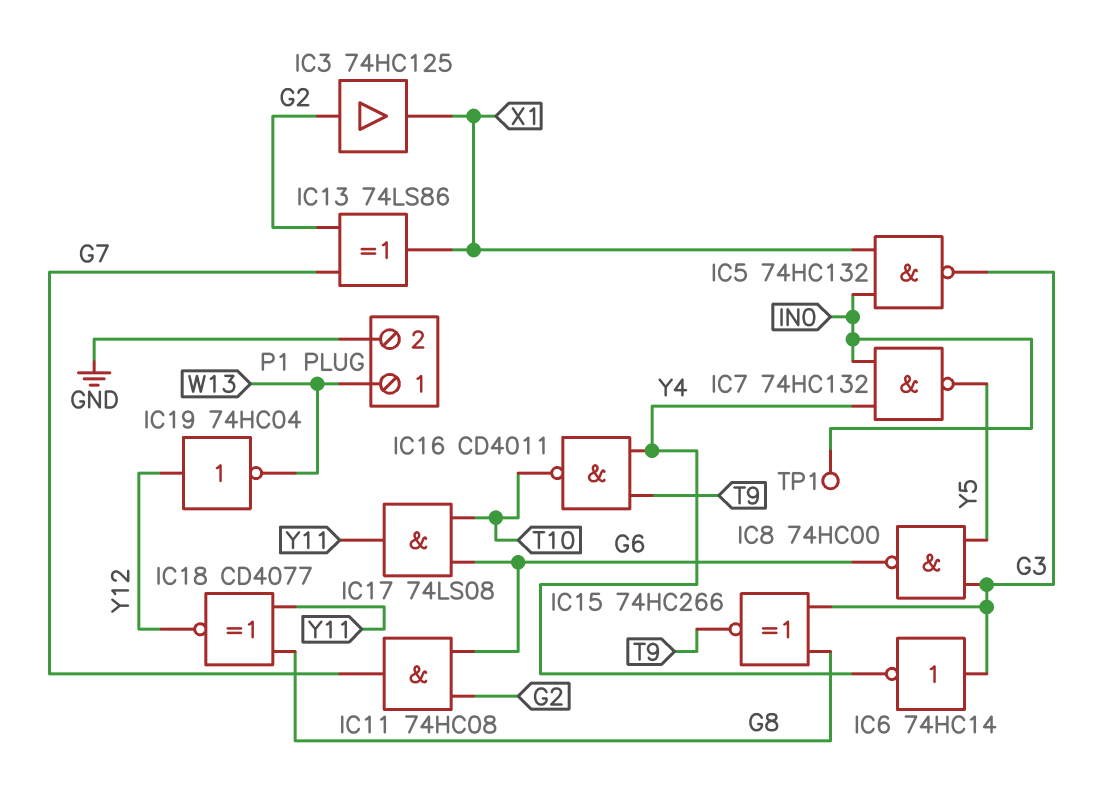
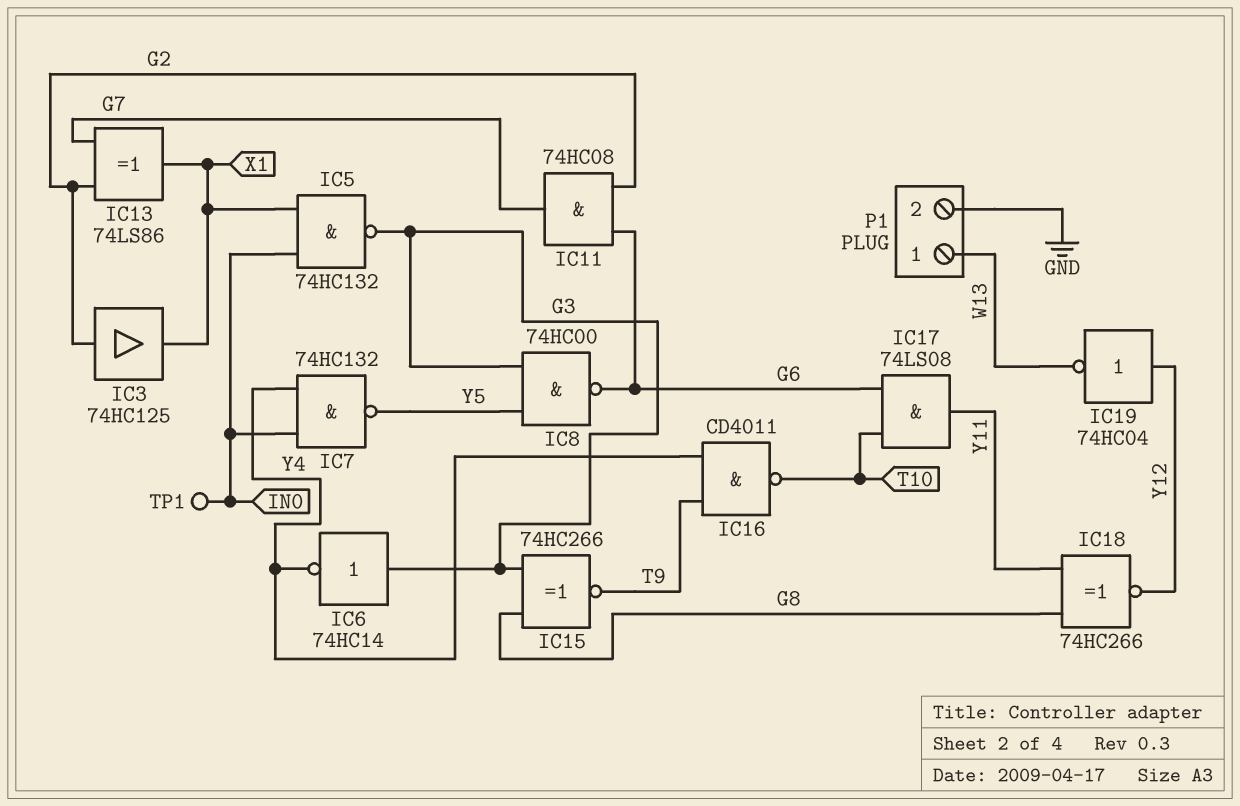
IC18: XNOR CD4077 (in G8, in Y11, out Y12) -> XNOR 74HC266 (in G8, in Y11, out Y12)

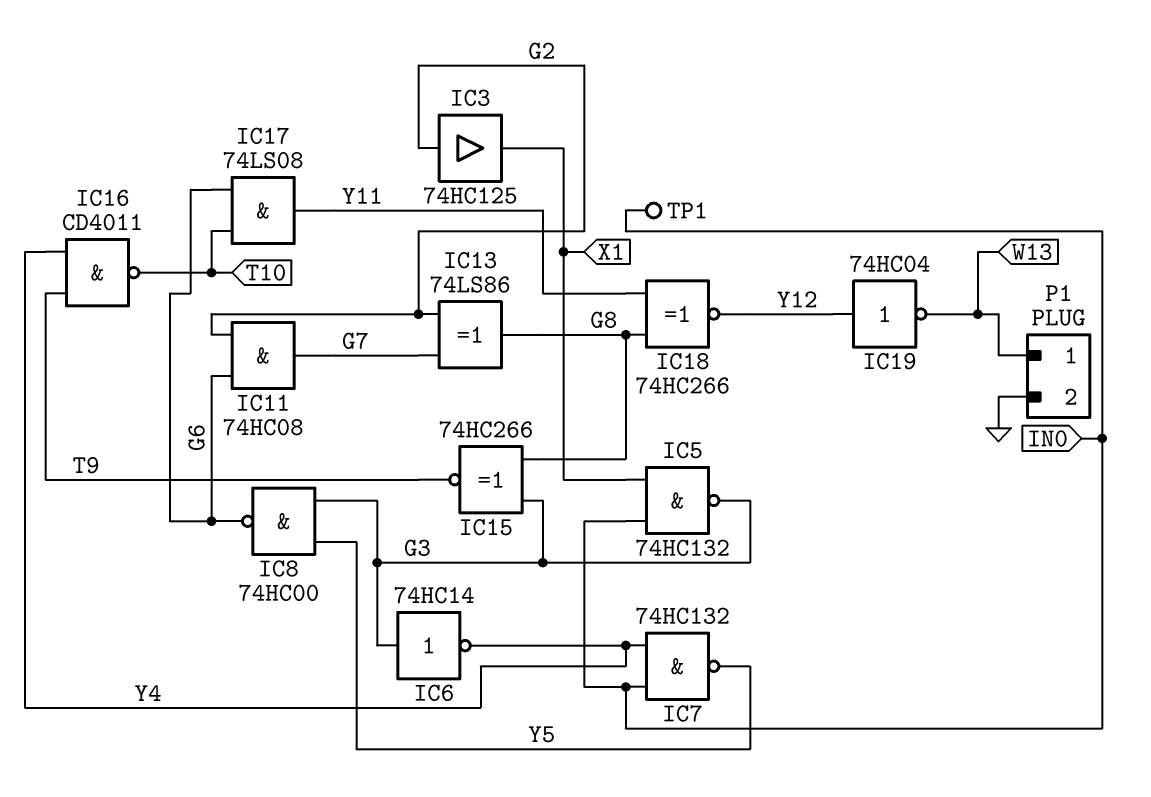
IC13: XOR 74LS86 (in G2, in G7, out X1) -> XOR 74LS86 (in G2, in G7, out G8)

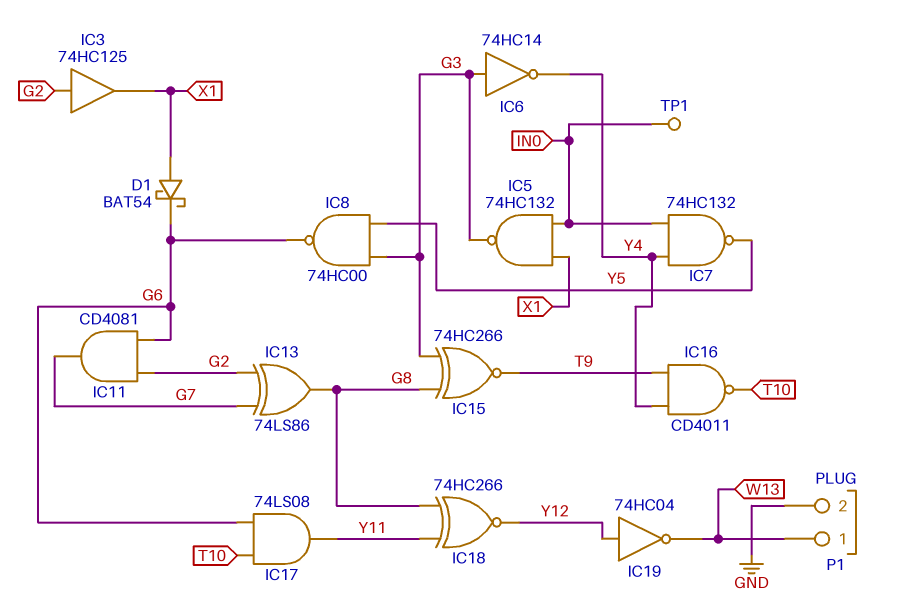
D1: none -> schottky BAT54 (A X1, K G6)
IC11: AND 74HC08 (in G2, in G6, out G7) -> AND CD4081 (in G2, in G6, out G7)

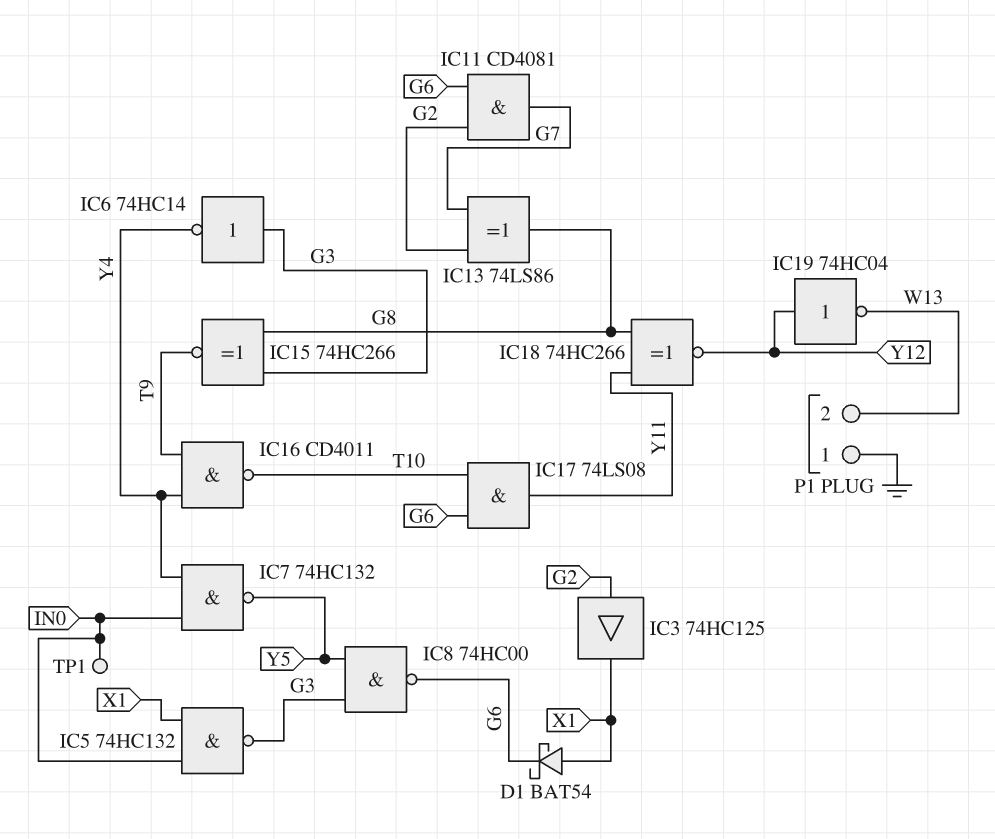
P1 pin 1: W13 -> GND
P1 pin 2: GND -> W13

